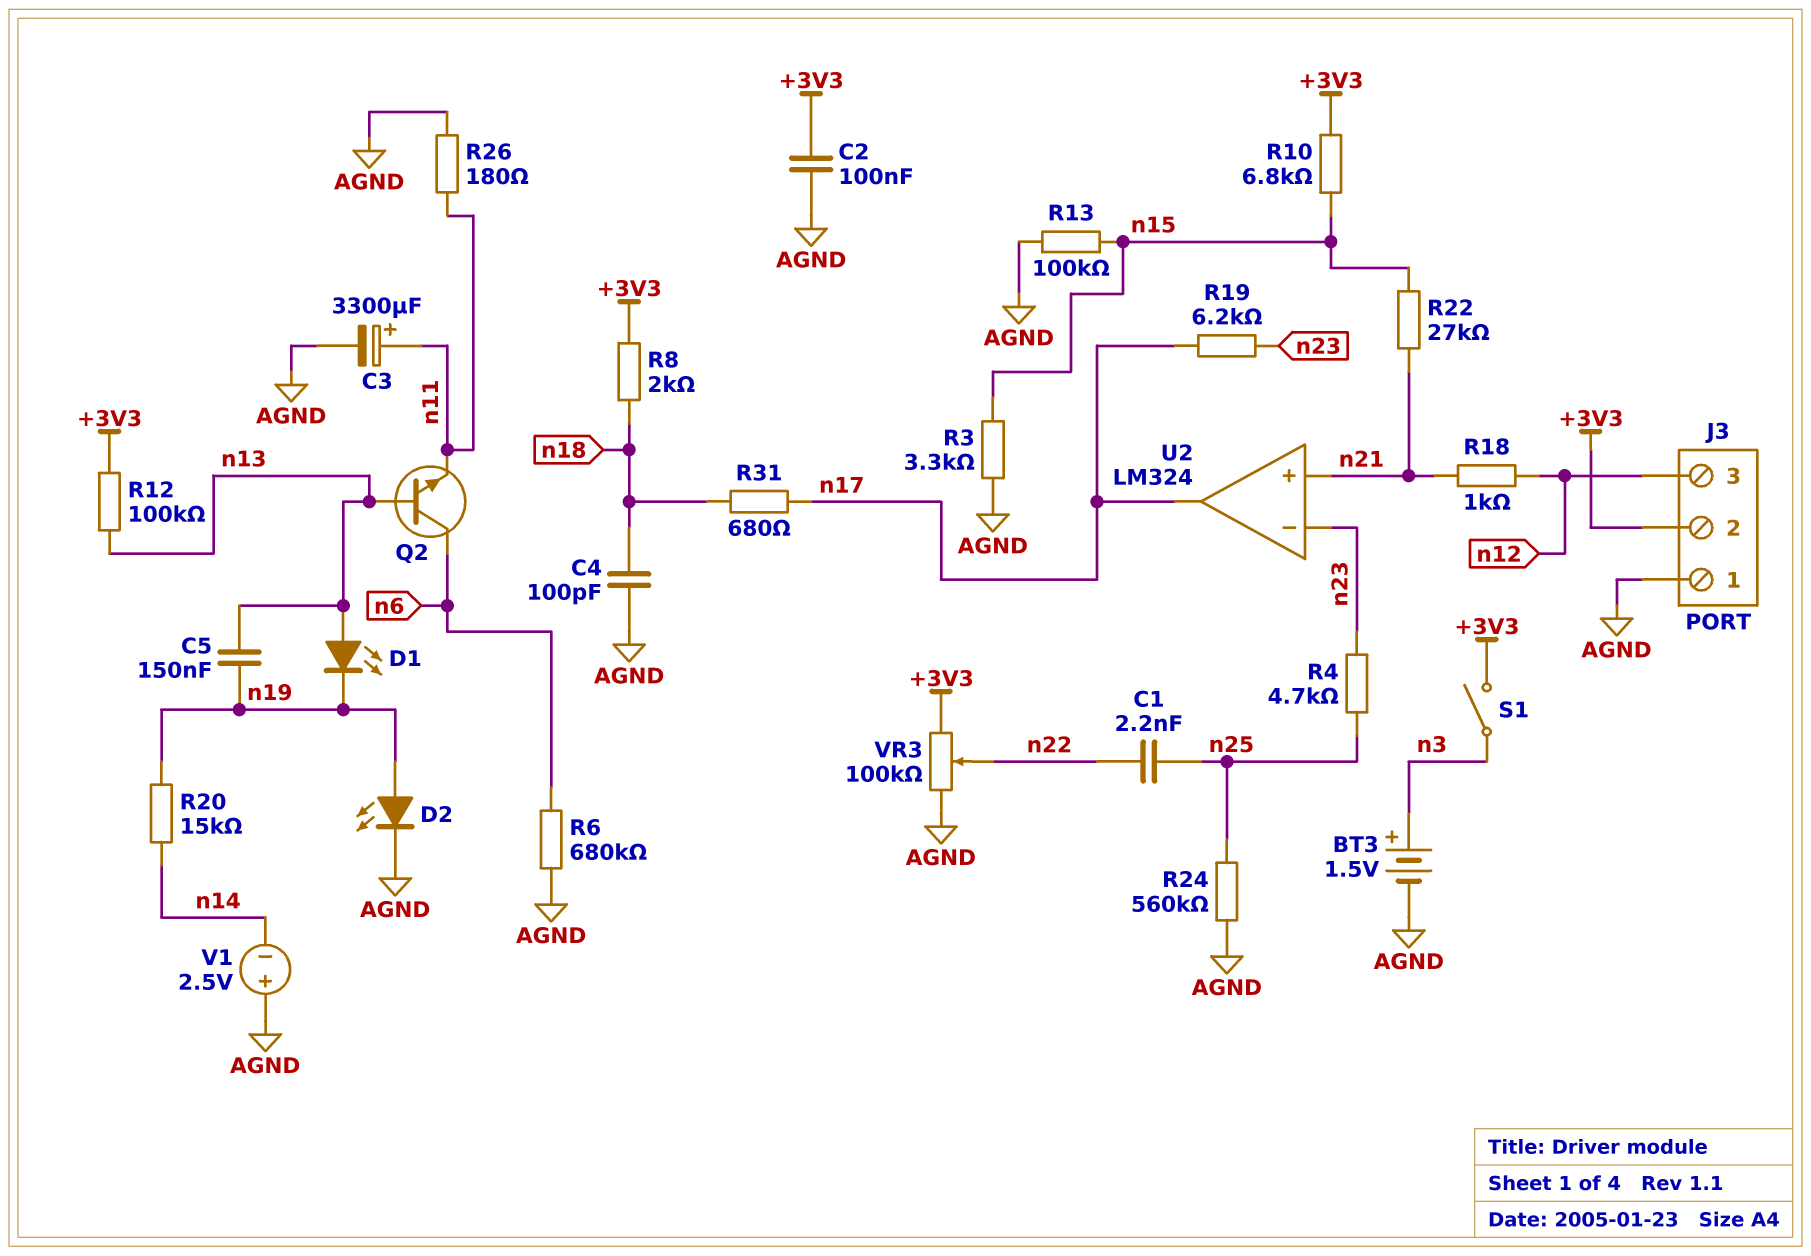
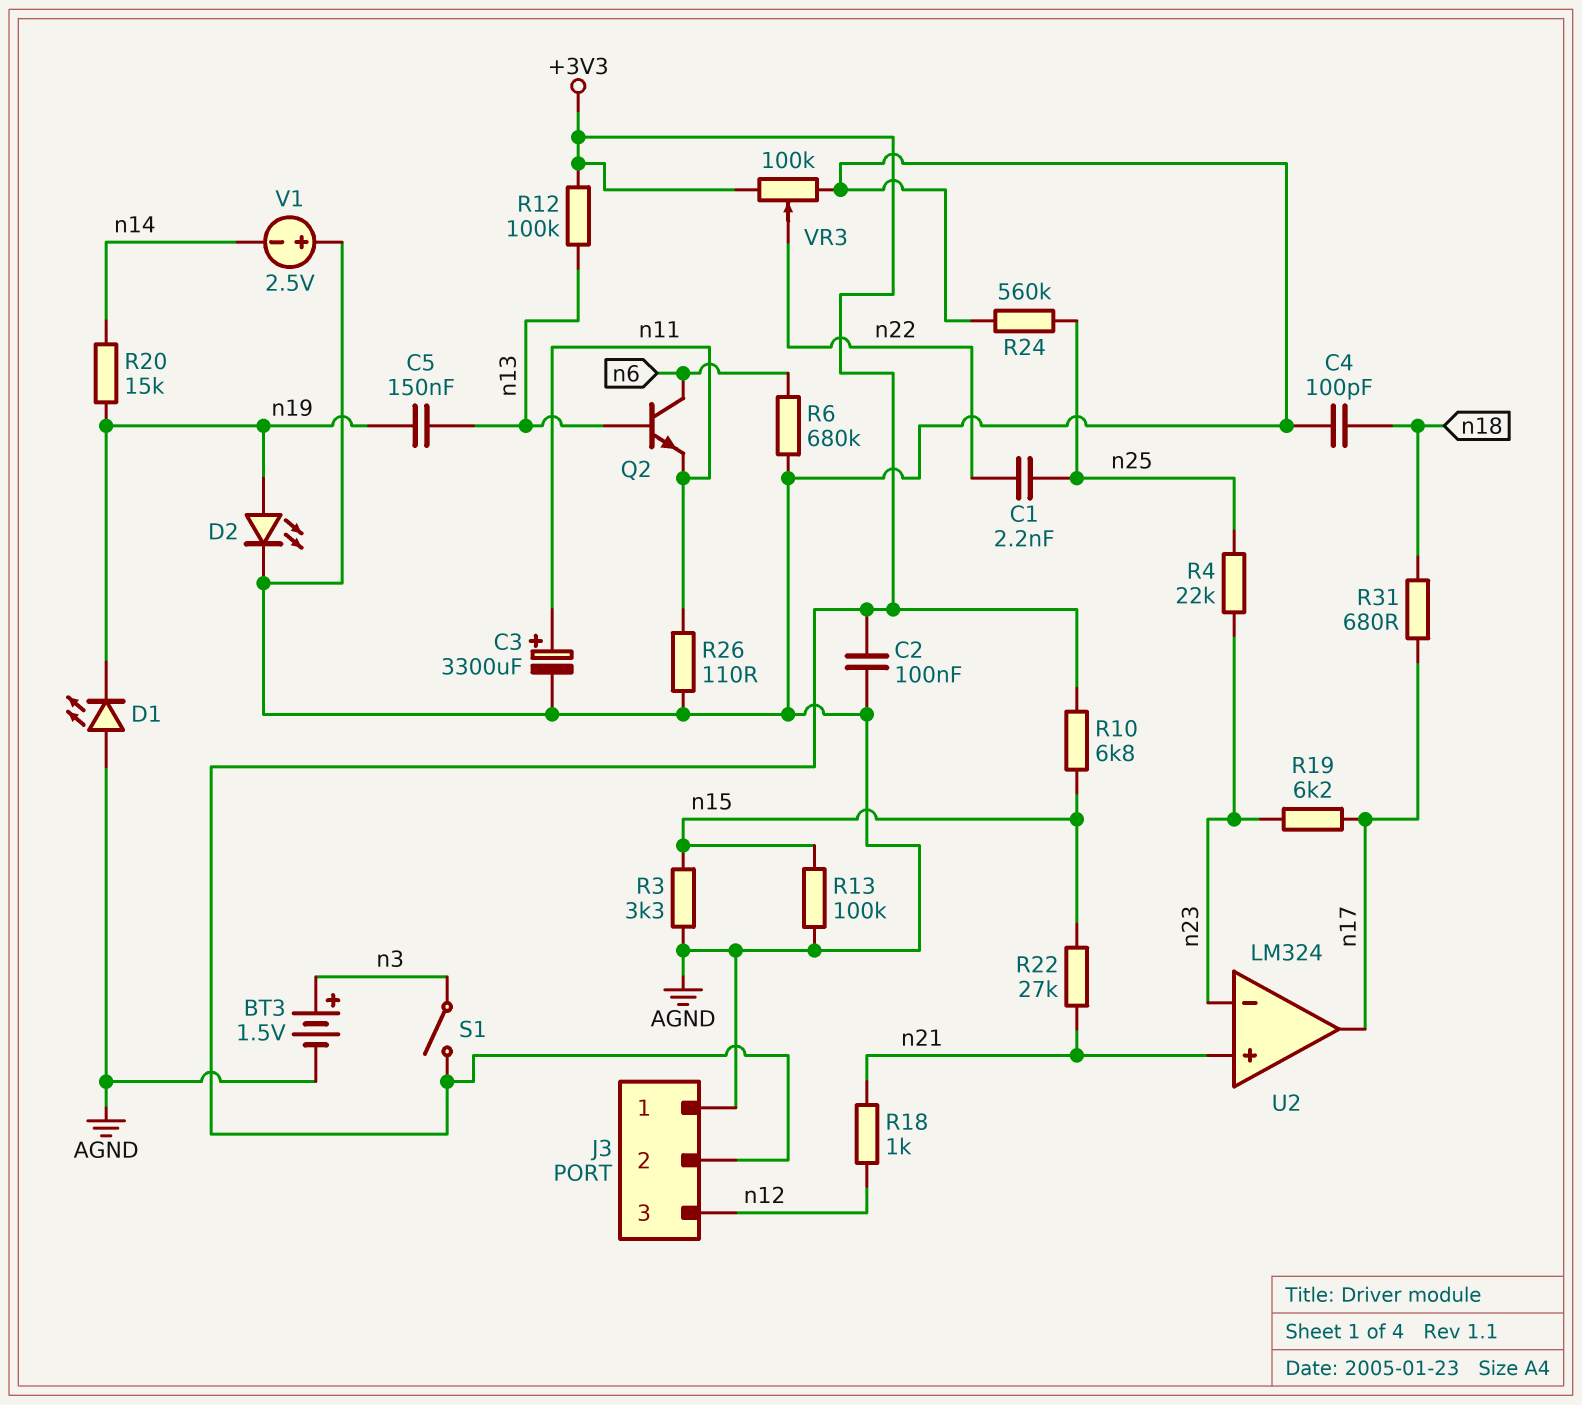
D1: LED (A n13, K n19) -> LED (A AGND, K n19)
R4: 4.7k (n23, n25) -> 22k (n23, n25)
R8: 2k (+3V3, n18) -> none
R26: 180 (AGND, n11) -> 110 (AGND, n11)

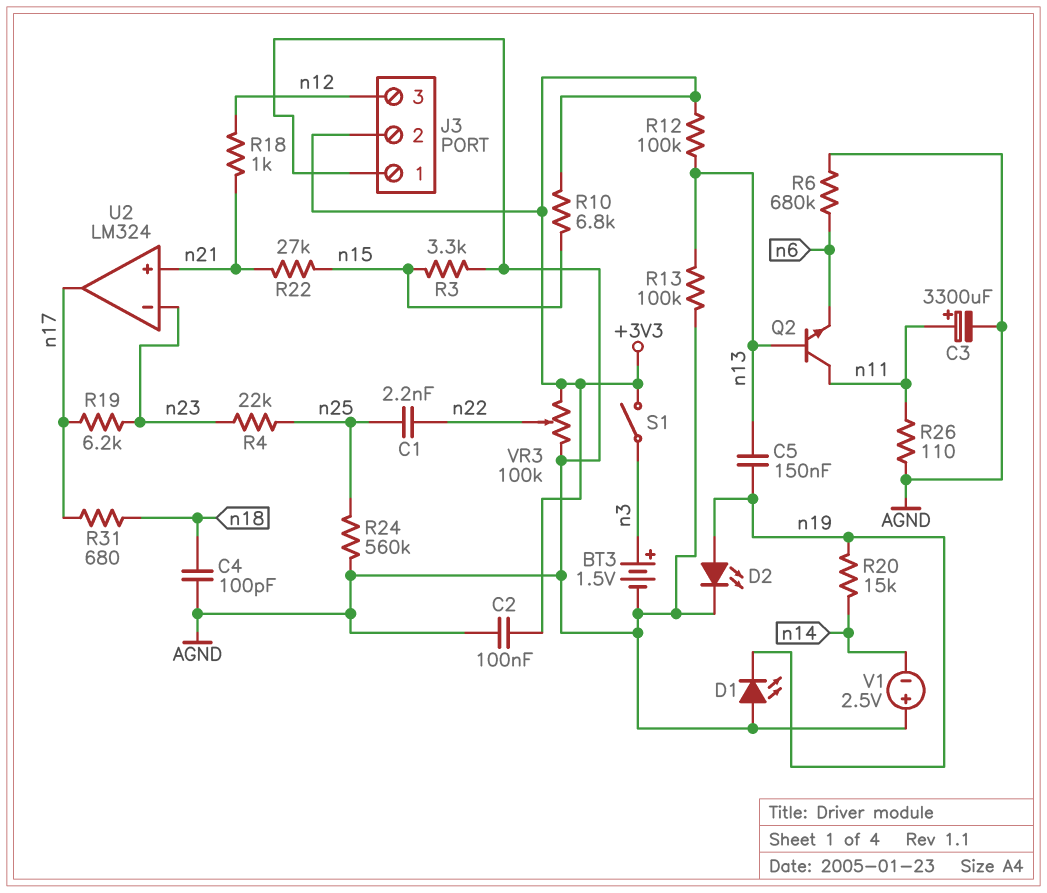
Q2: NPN (B n13, C n6, E n11) -> NPN (B n13, C n11, E n6)
R13: 100k (AGND, n15) -> 100k (AGND, n13)

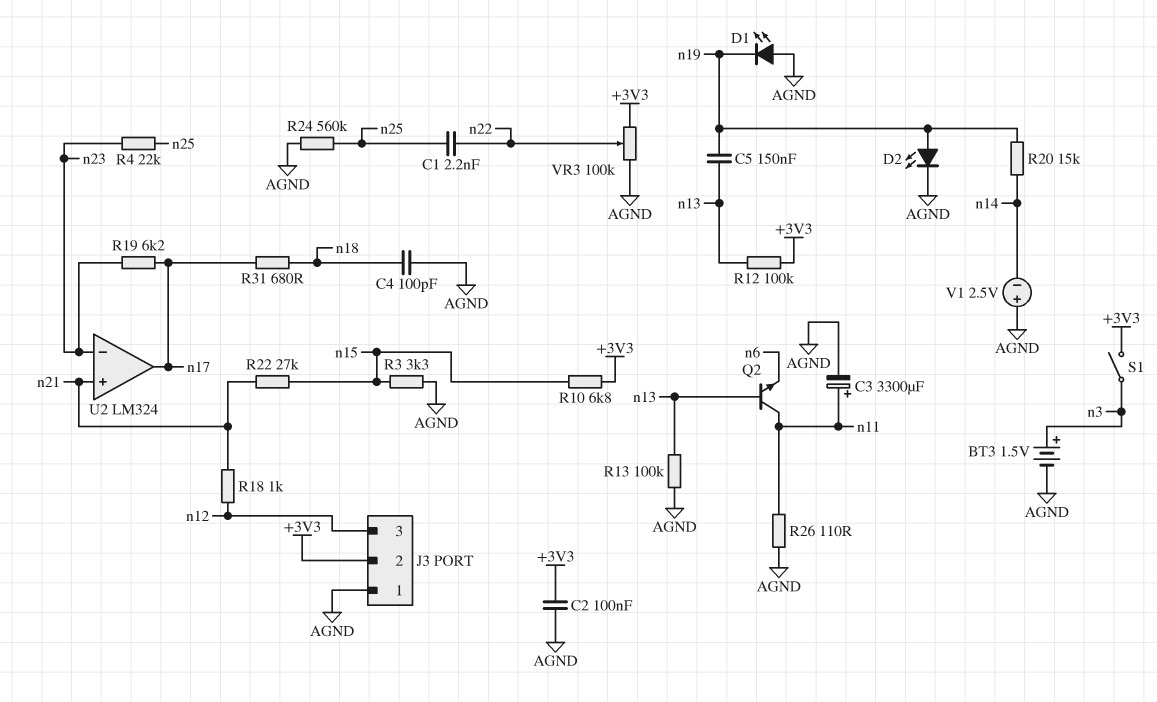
R6: 680k (AGND, n6) -> none

